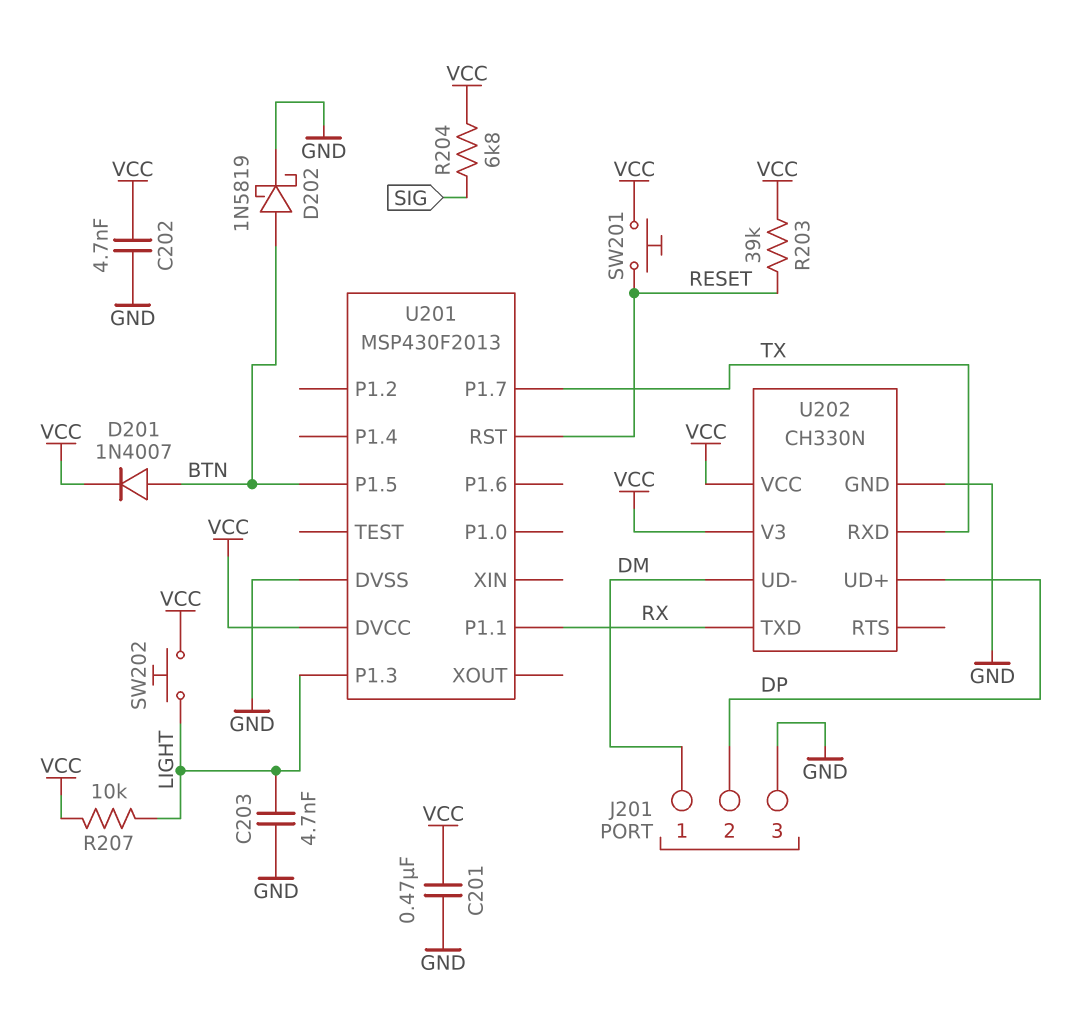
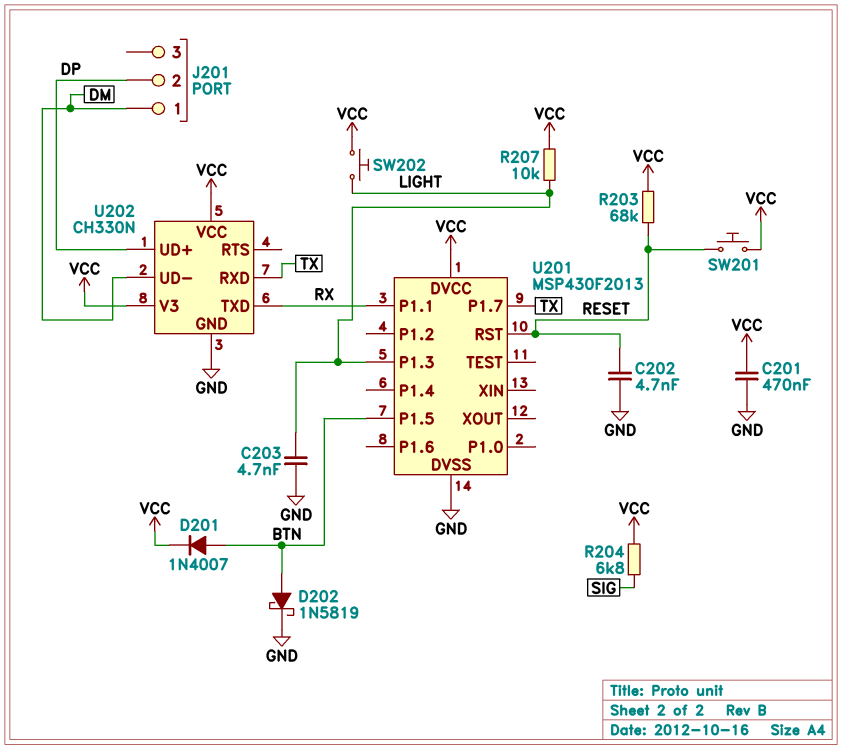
C202: 4.7nF (GND, VCC) -> 4.7nF (GND, RESET)
J201 pin 3: GND -> none
R203: 39k (RESET, VCC) -> 68k (RESET, VCC)

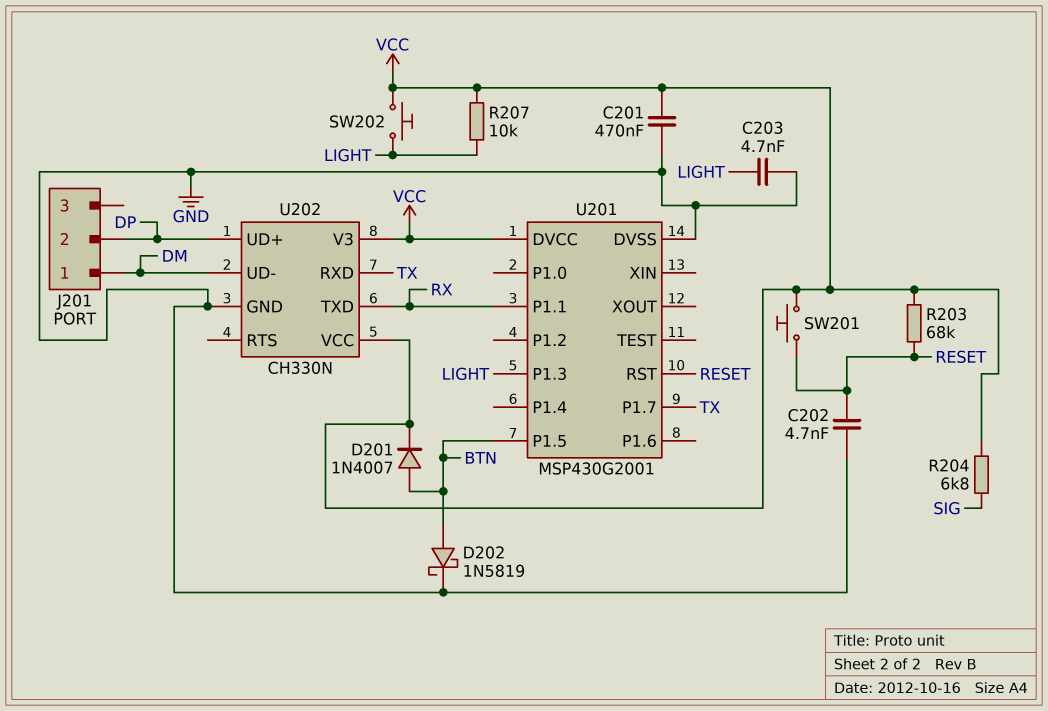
U201: MSP430F2013 -> MSP430G2001

